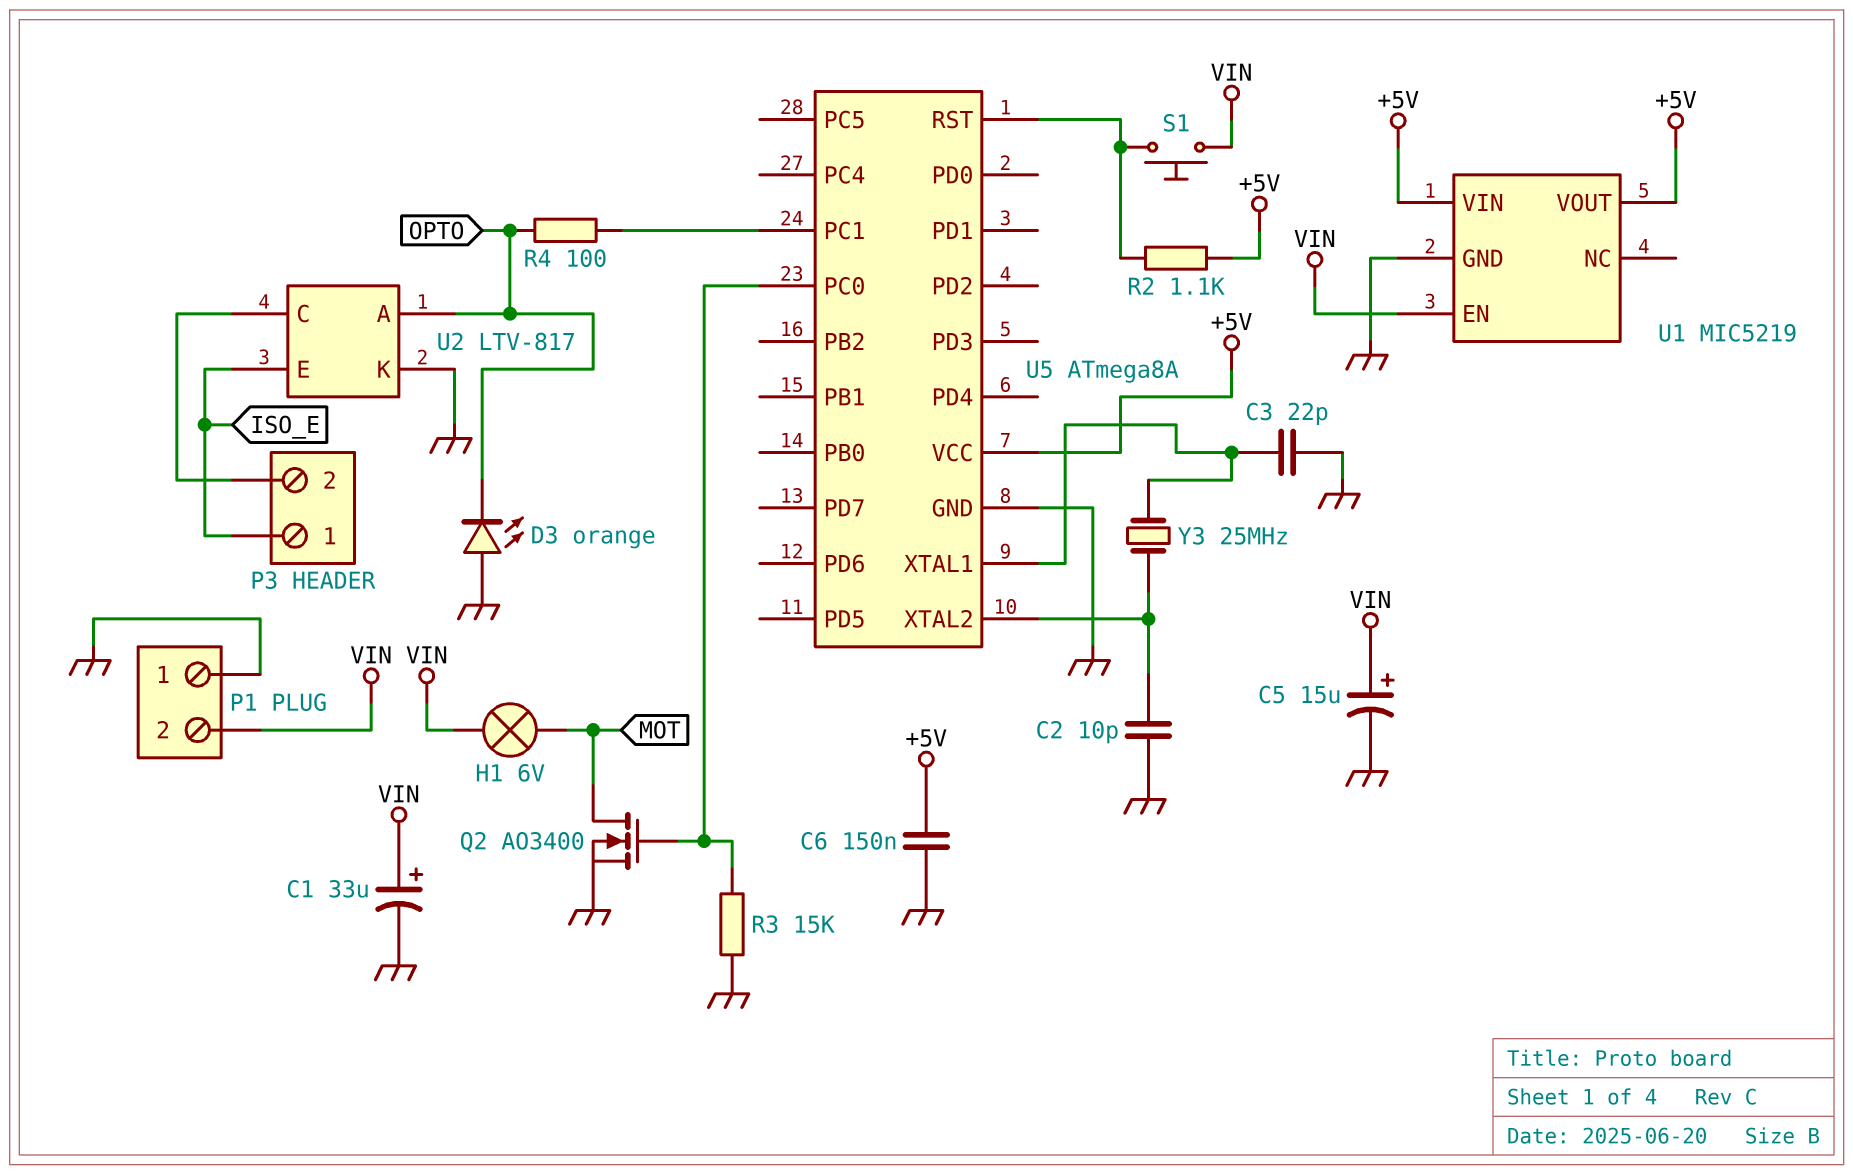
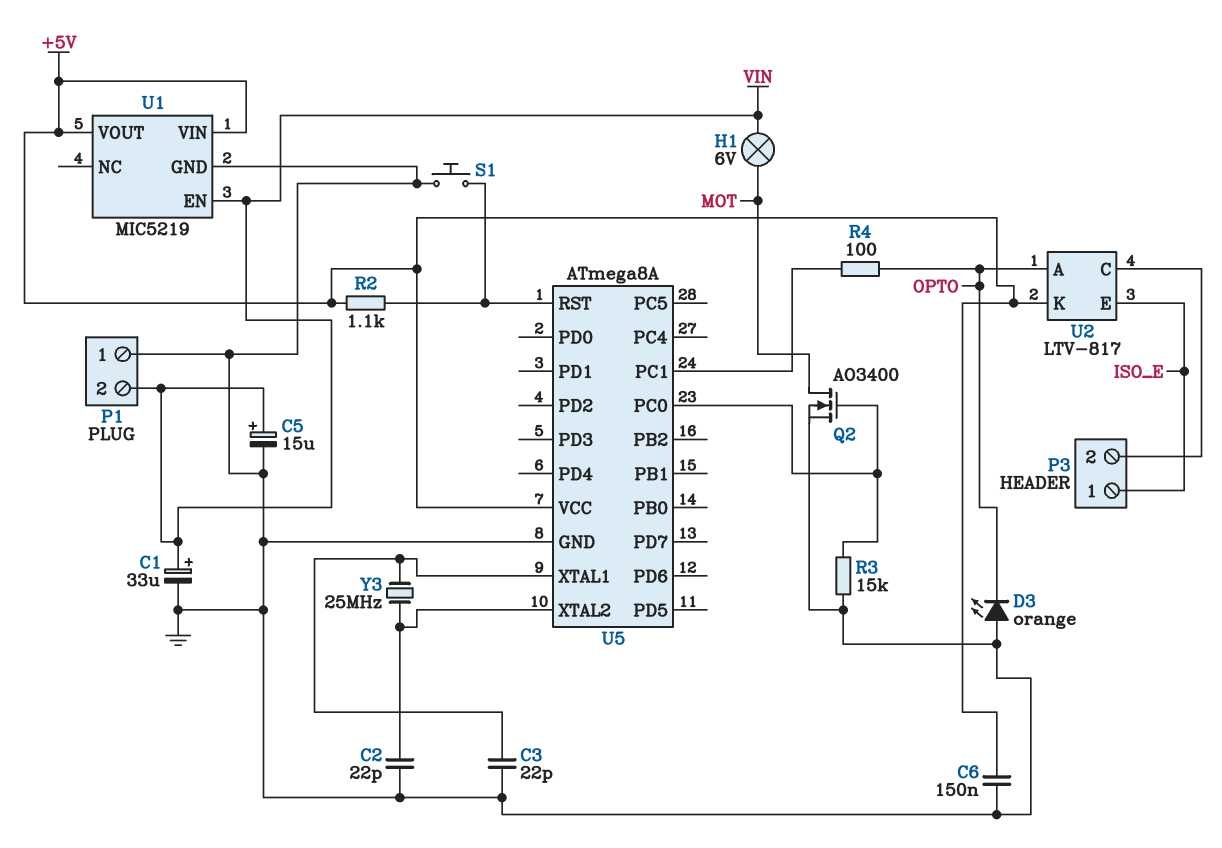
C2: 10pF (GND, U5/XTAL2) -> 22pF (GND, U5/XTAL2)
S1: button (U5/RST, VIN) -> button (GND, U5/RST)
U2 pin K: GND -> +5V

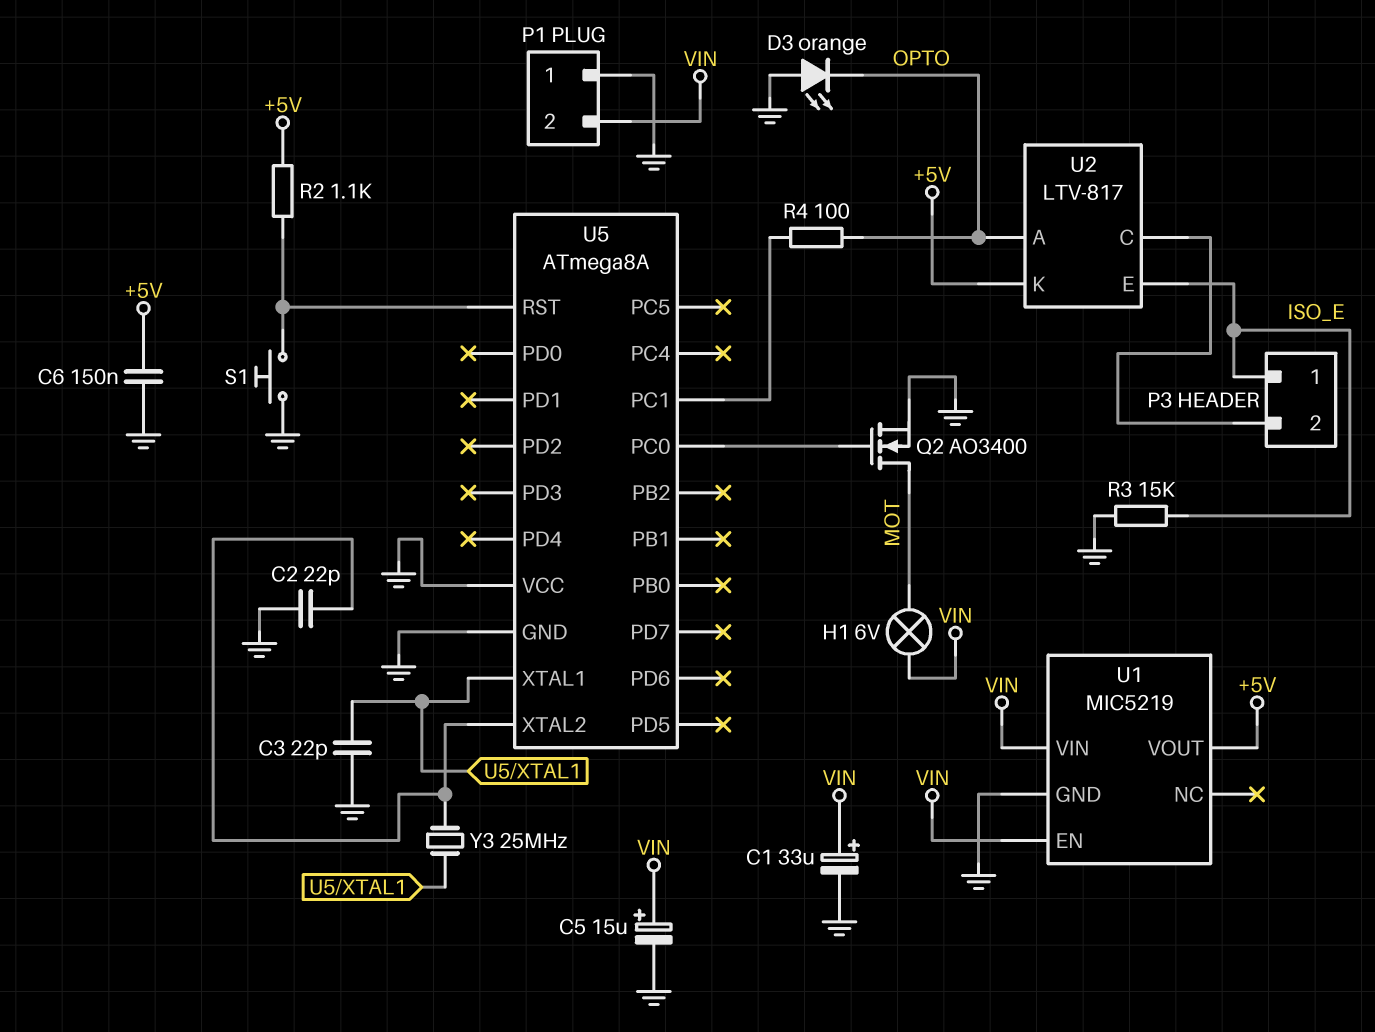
R3: 15k (GND, U5/PC0) -> 15k (GND, ISO_E)
U1 pin VIN: +5V -> VIN
U5 pin VCC: +5V -> GND

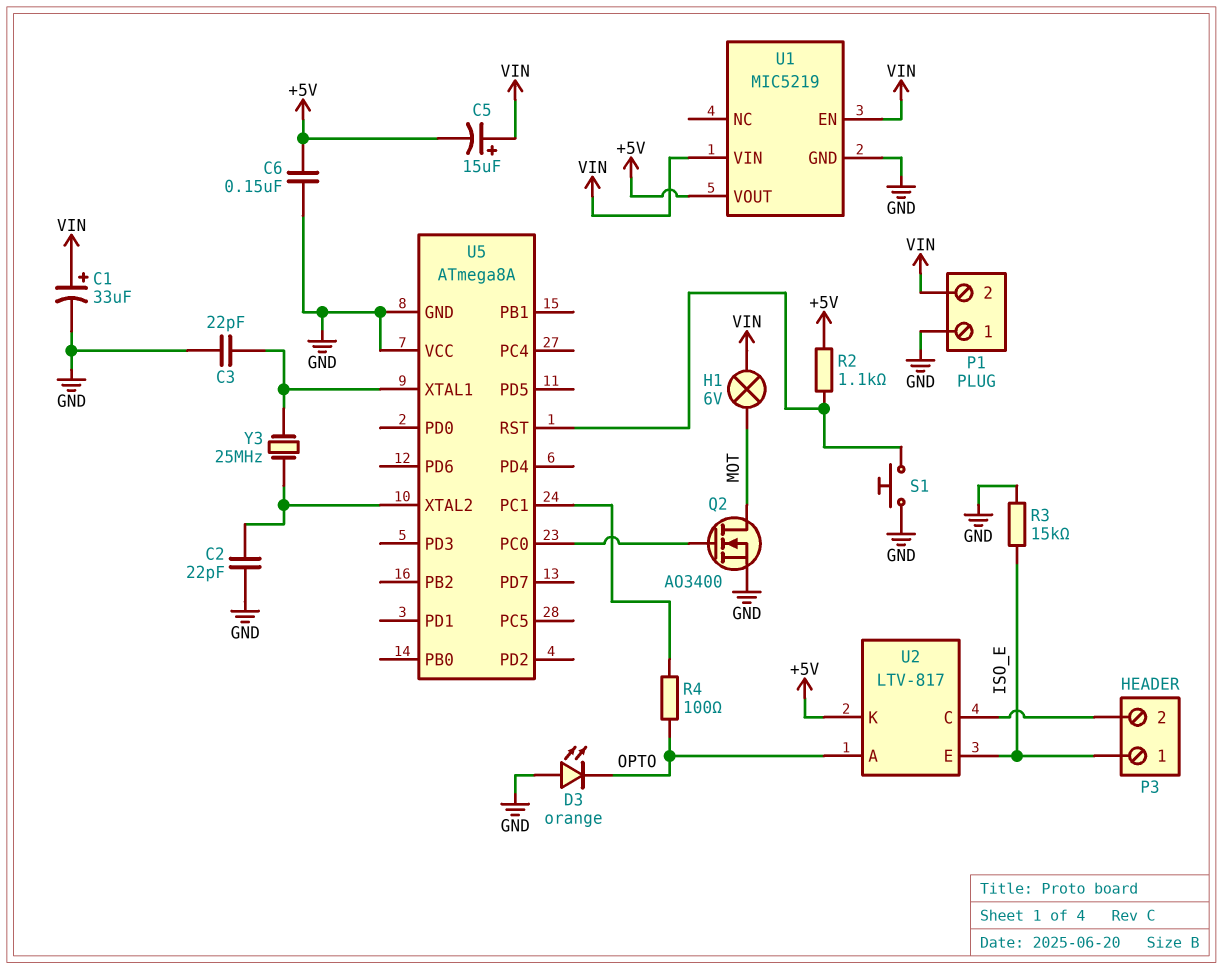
C5: 15uF (plus VIN, minus GND) -> 15uF (plus VIN, minus +5V)

